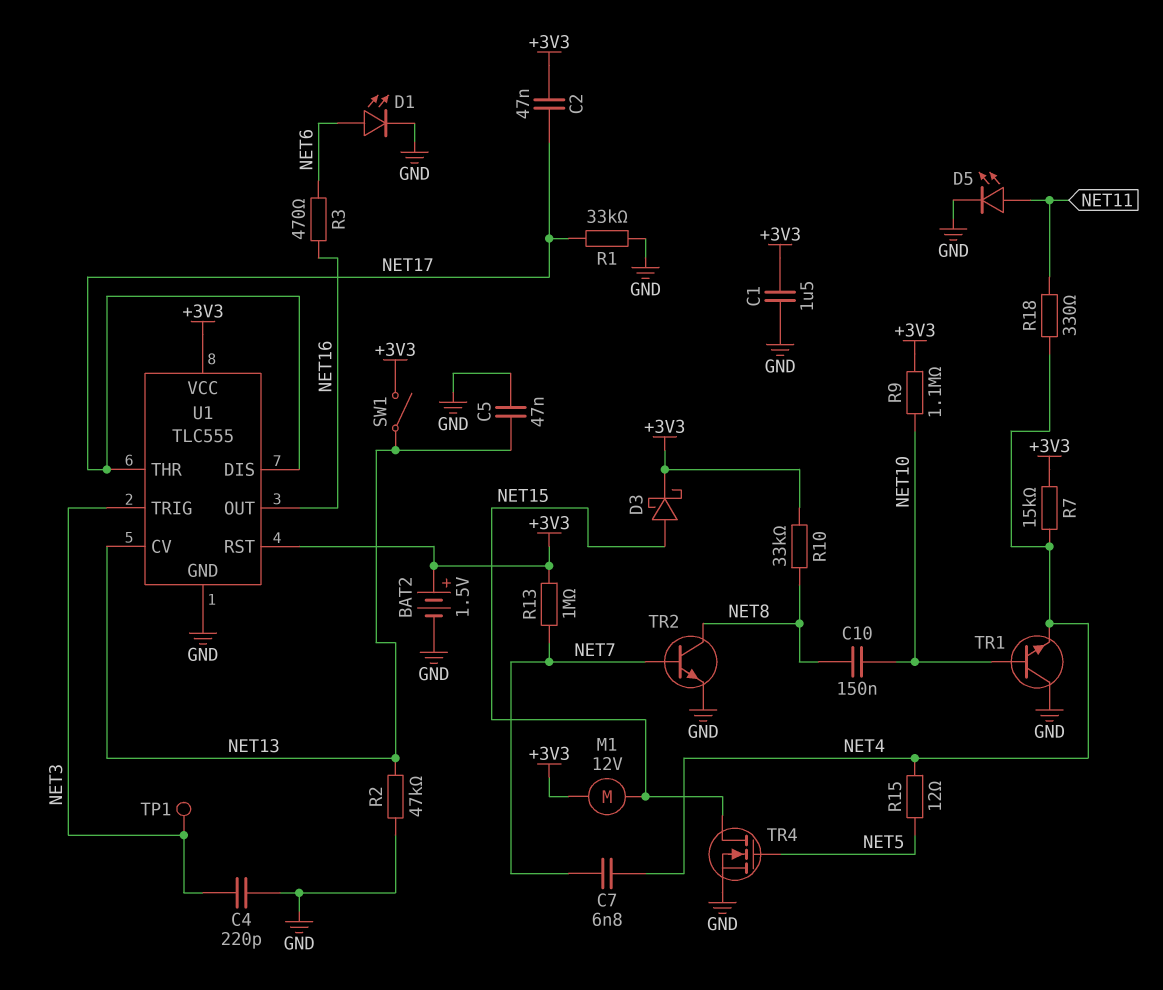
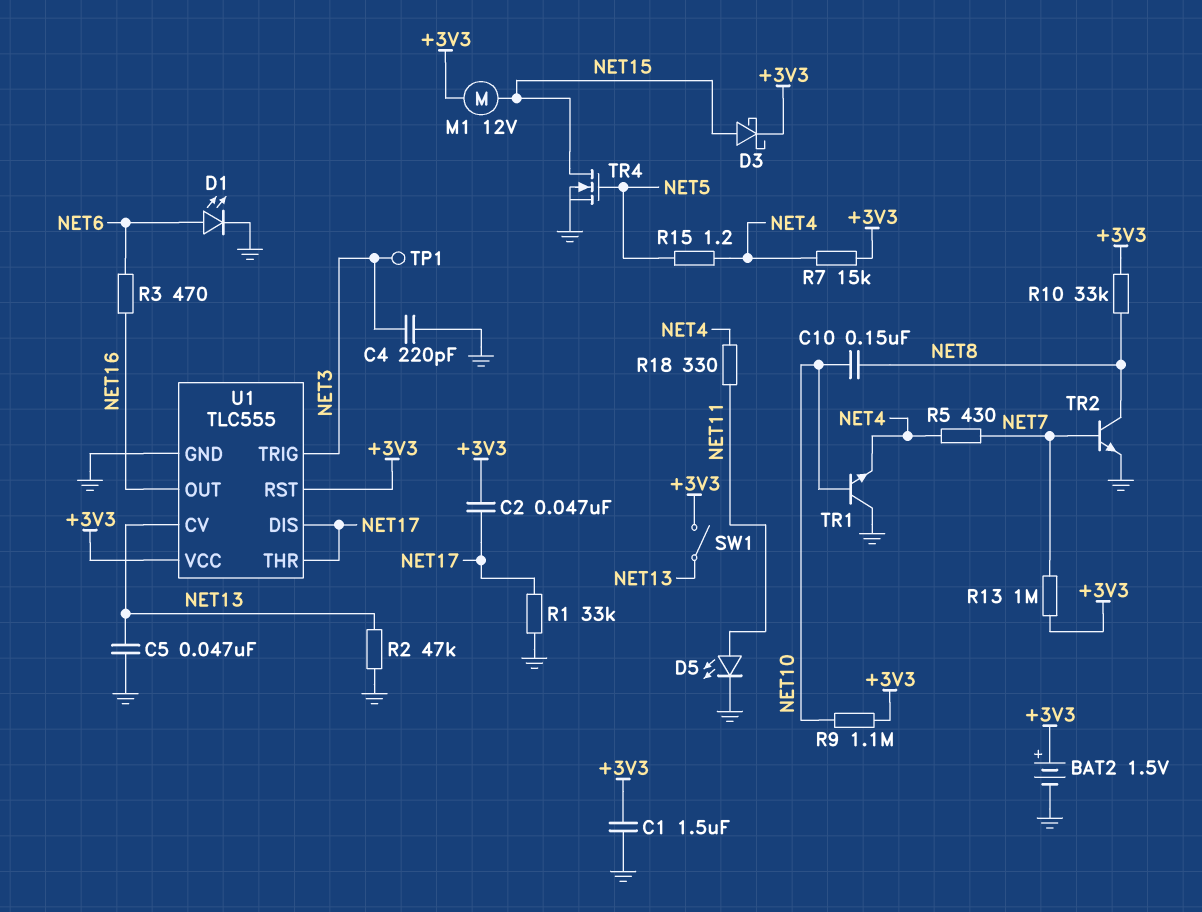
C7: 6.8nF (NET4, NET7) -> none
R5: none -> 430 (NET4, NET7)
R15: 12 (NET4, NET5) -> 1.2 (NET4, NET5)

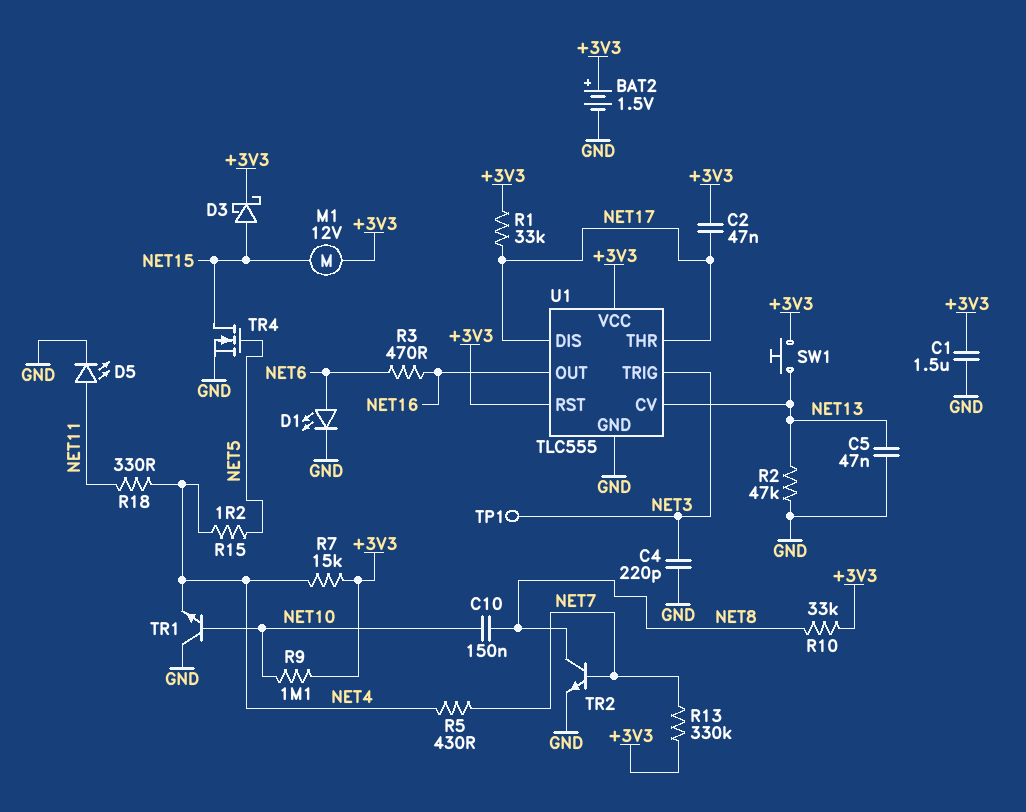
R1: 33k (GND, NET17) -> 33k (+3V3, NET17)
R13: 1M (+3V3, NET7) -> 330k (+3V3, NET7)
SW1: switch (+3V3, NET13) -> button (+3V3, NET13)

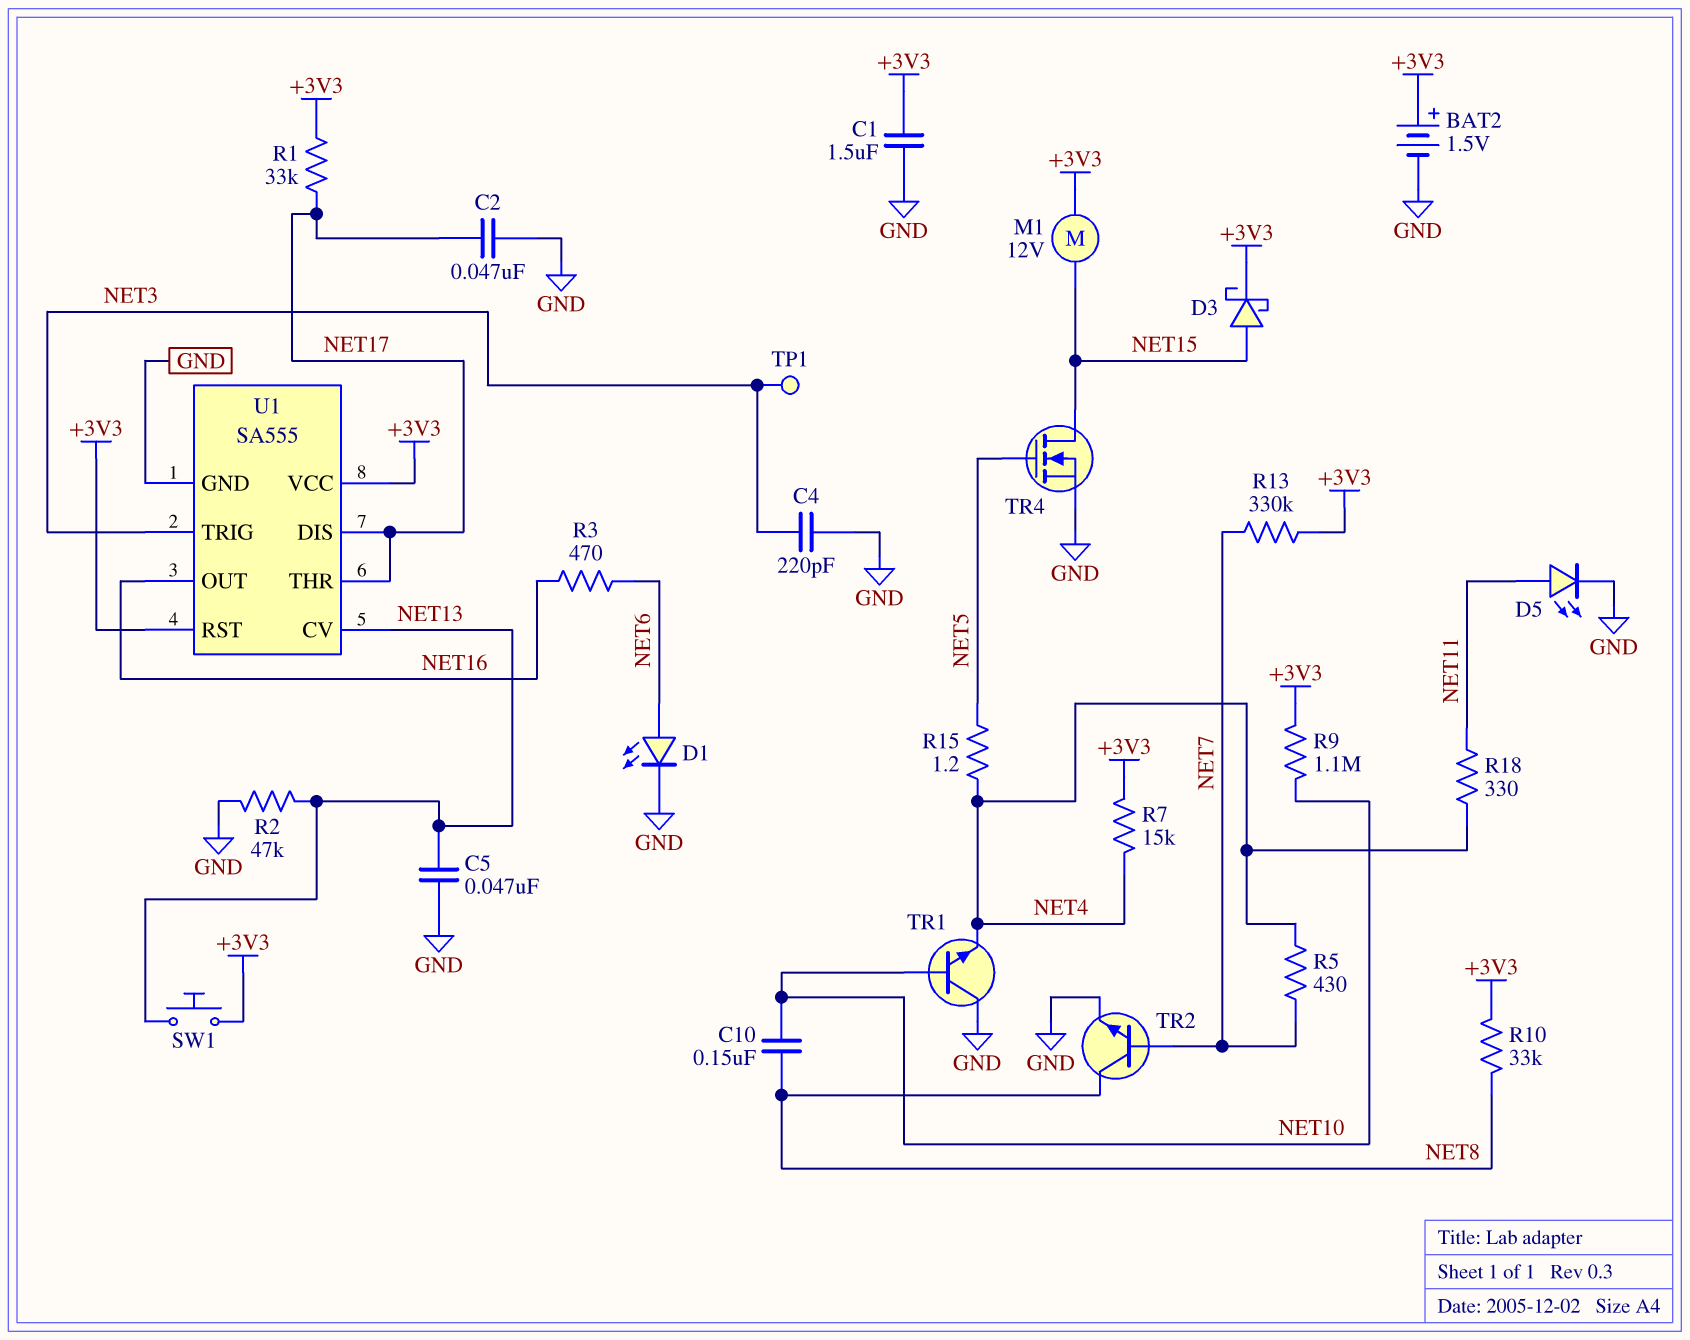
C2: 47nF (+3V3, NET17) -> 47nF (GND, NET17)
U1: TLC555 -> SA555

